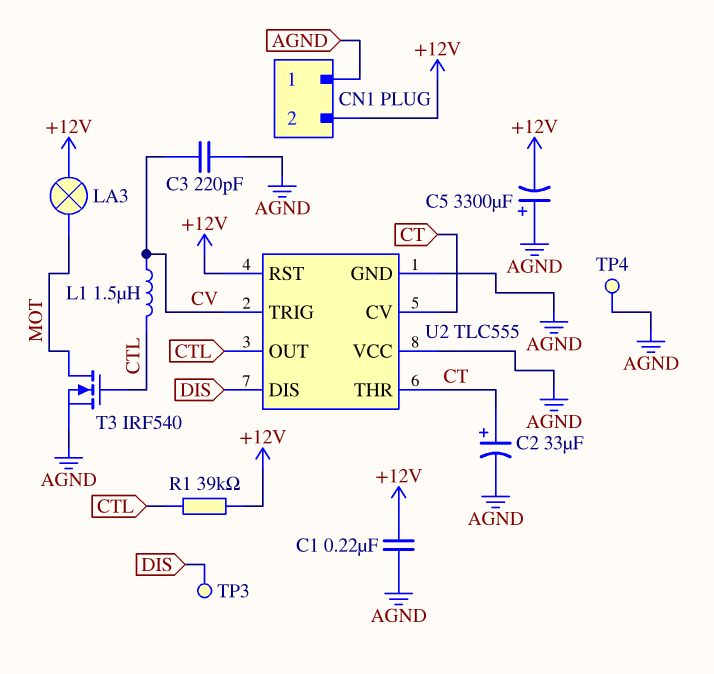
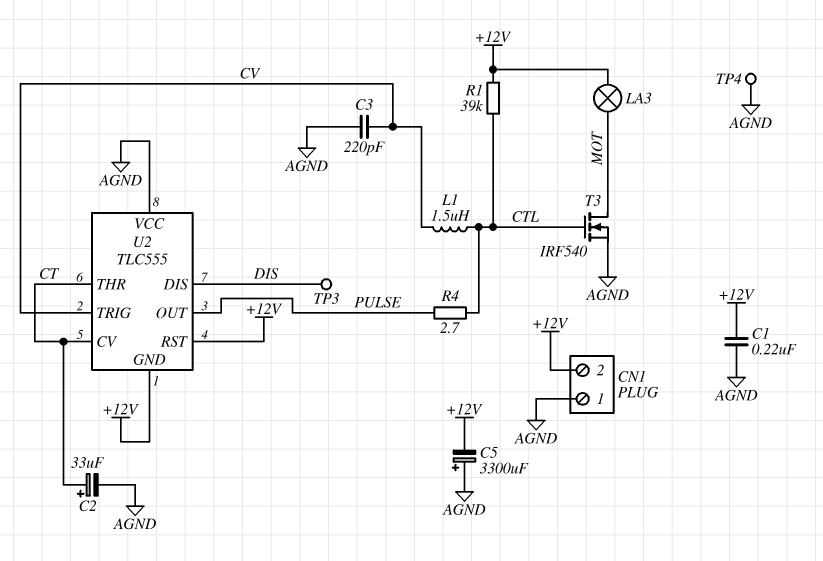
R4: none -> 2.7 (CTL, PULSE)
U2 pin GND: AGND -> +12V
U2 pin OUT: CTL -> PULSE

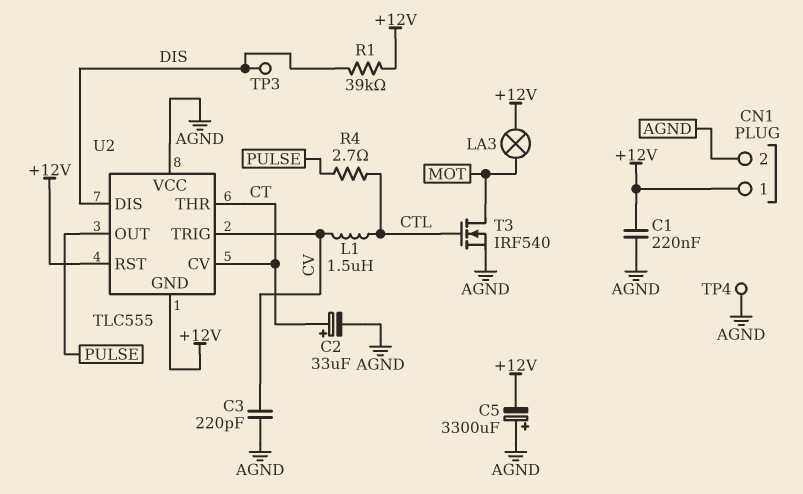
CN1 pin 1: AGND -> +12V
CN1 pin 2: +12V -> AGND
R1: 39k (+12V, CTL) -> 39k (+12V, DIS)

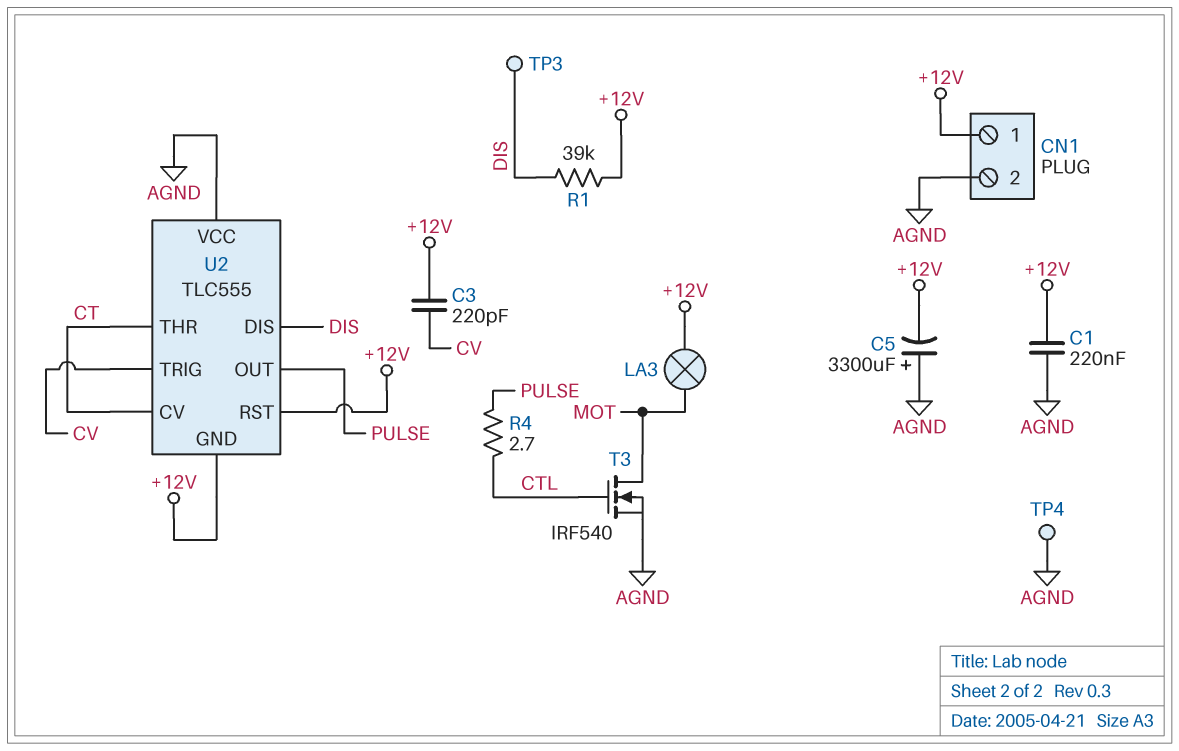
C2: 33uF (plus CT, minus AGND) -> none
C3: 220pF (AGND, CV) -> 220pF (+12V, CV)
L1: 1.5uH (CTL, CV) -> none

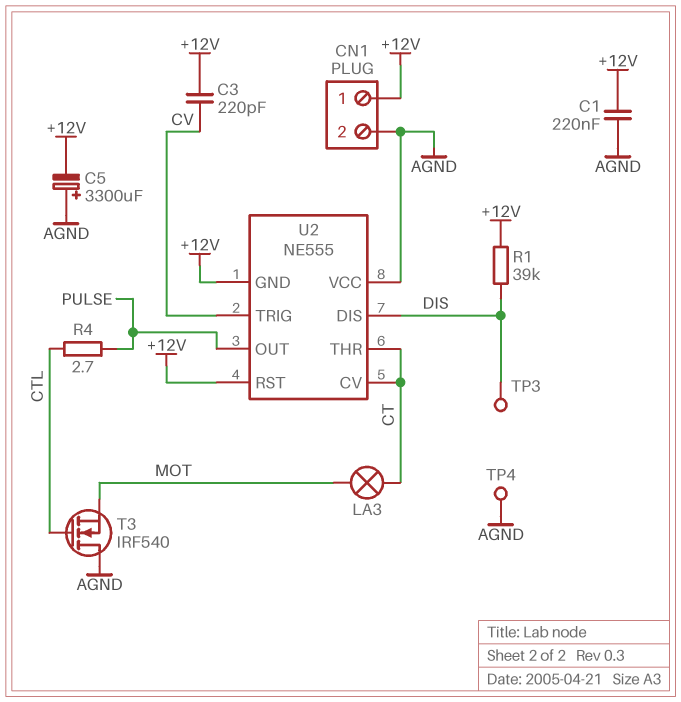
LA3: lamp (+12V, MOT) -> lamp (CT, MOT)
T3: NMOS IRF540 (G CTL, D MOT, S AGND) -> NMOS IRF540 (G CTL, D AGND, S MOT)
U2: TLC555 -> NE555

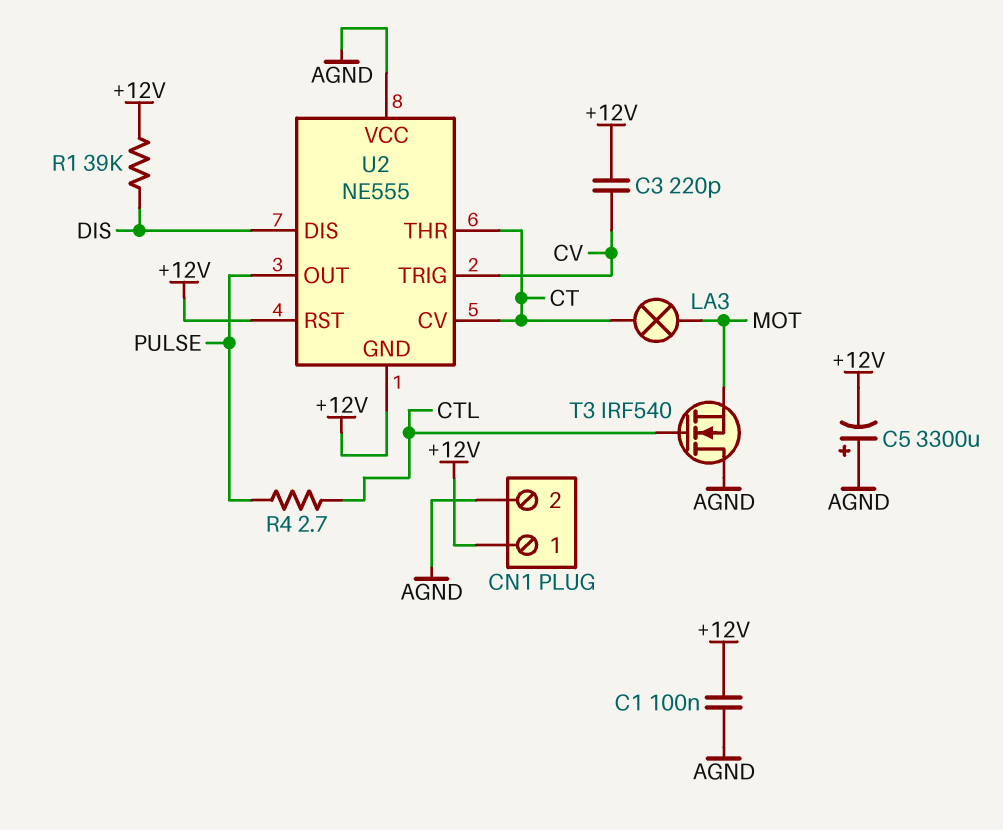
C1: 220nF (+12V, AGND) -> 100nF (+12V, AGND)
TP3: test point (DIS) -> none
TP4: test point (AGND) -> none

